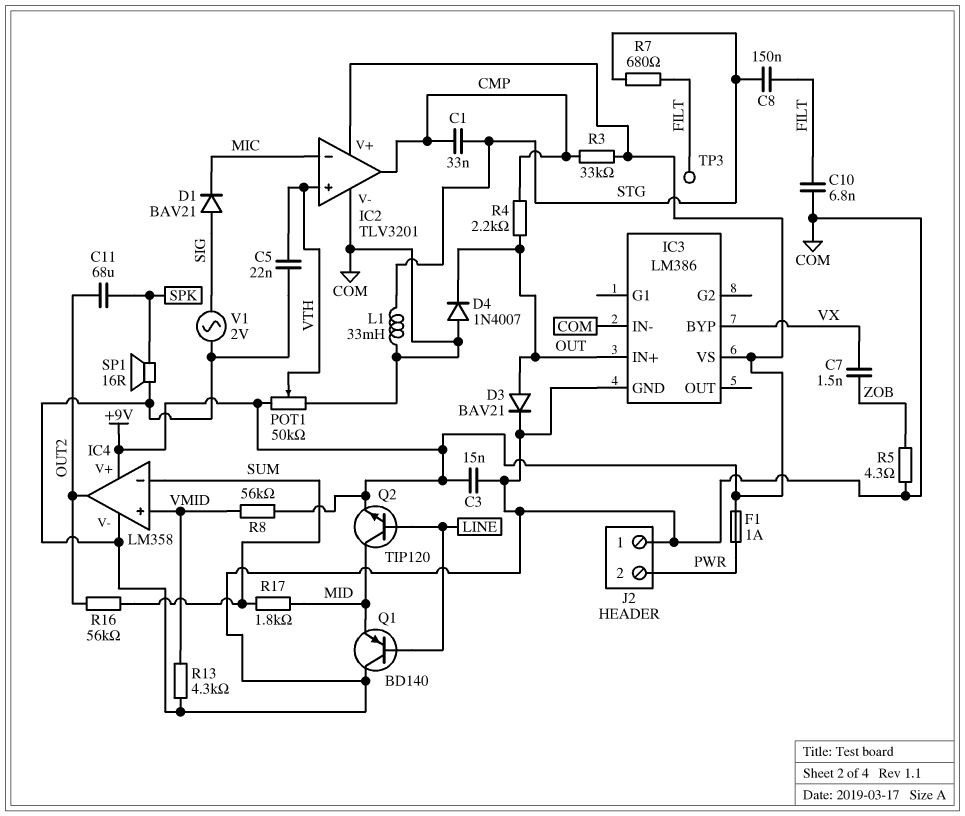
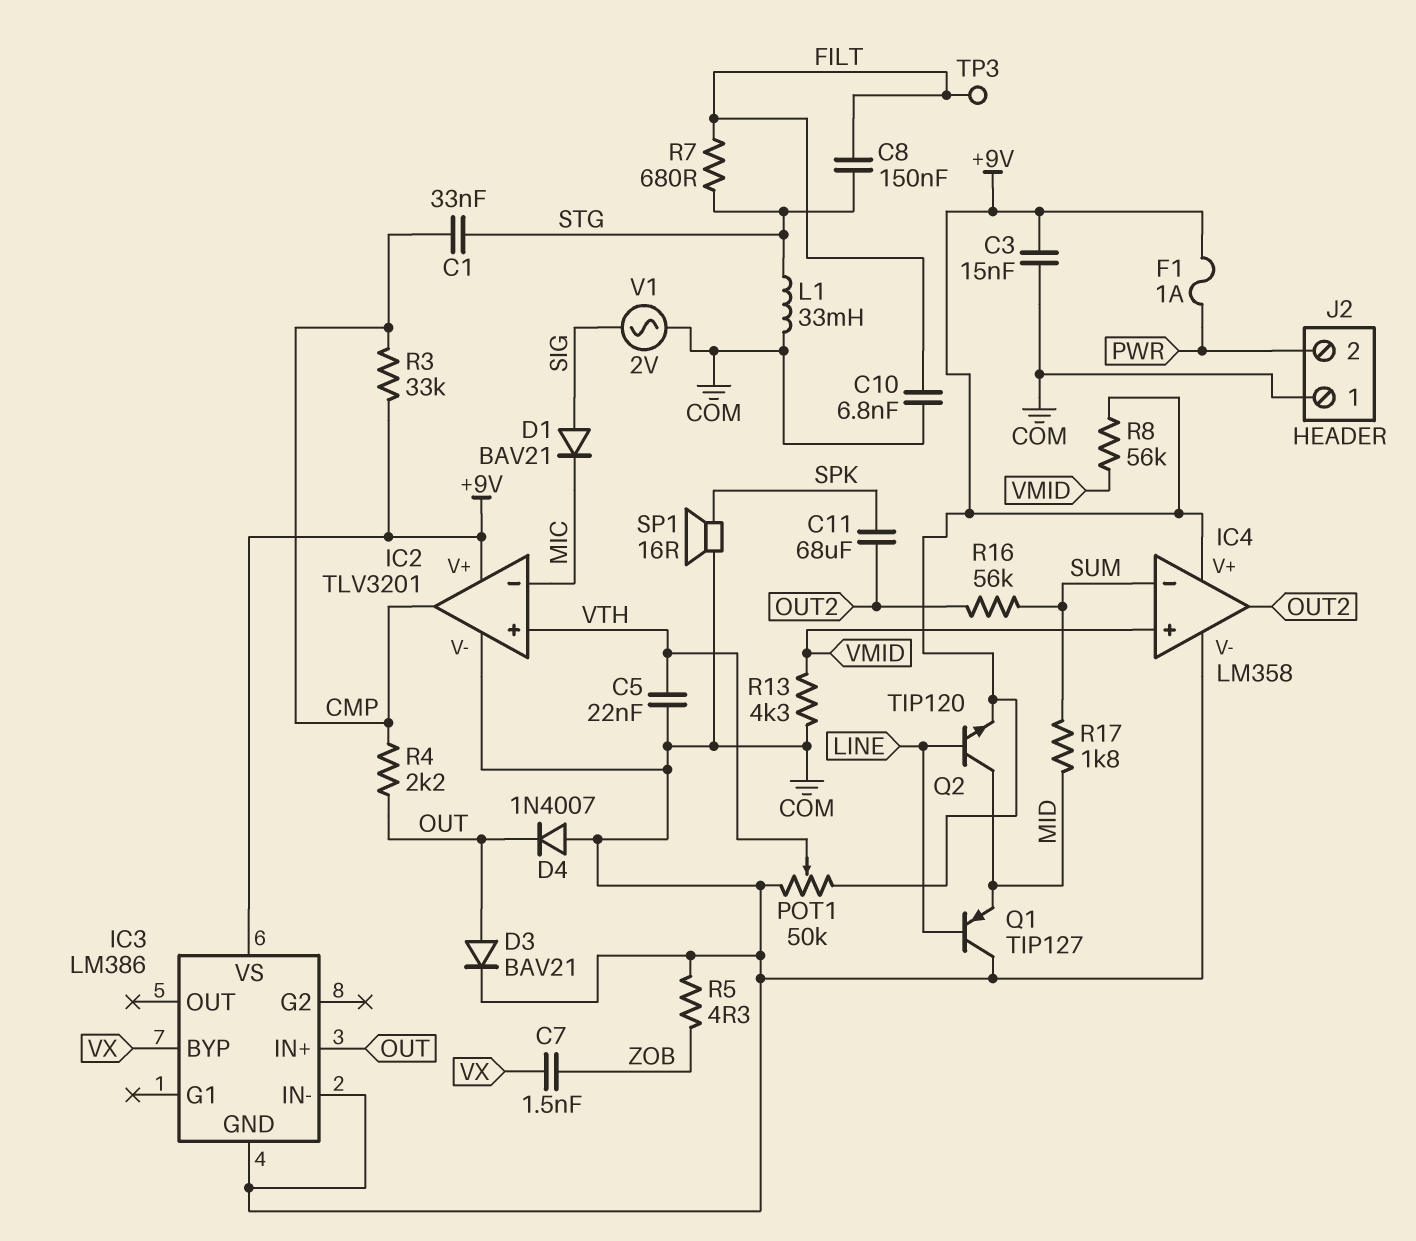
Q1: PNP BD140 (B LINE, C COM, E MID) -> PNP TIP127 (B LINE, C COM, E MID)

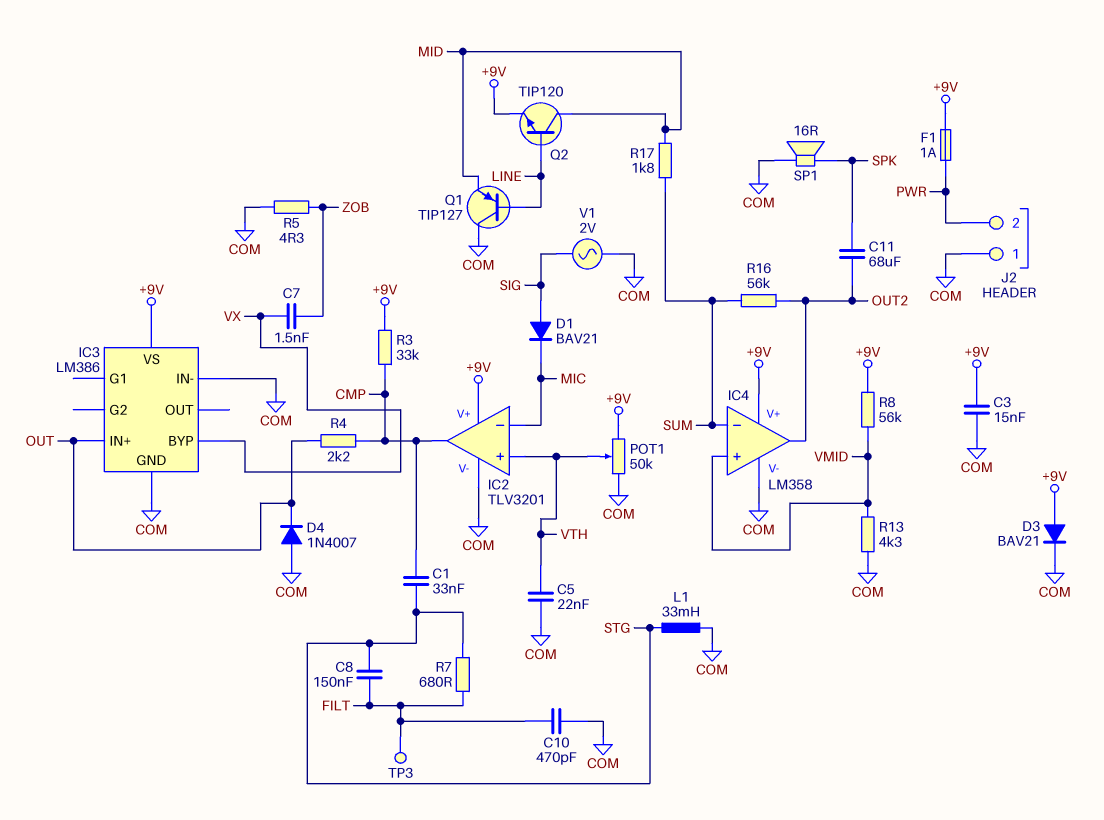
C10: 6.8nF (COM, FILT) -> 470pF (COM, FILT)
D3: diode BAV21 (A OUT, K COM) -> diode BAV21 (A +9V, K COM)

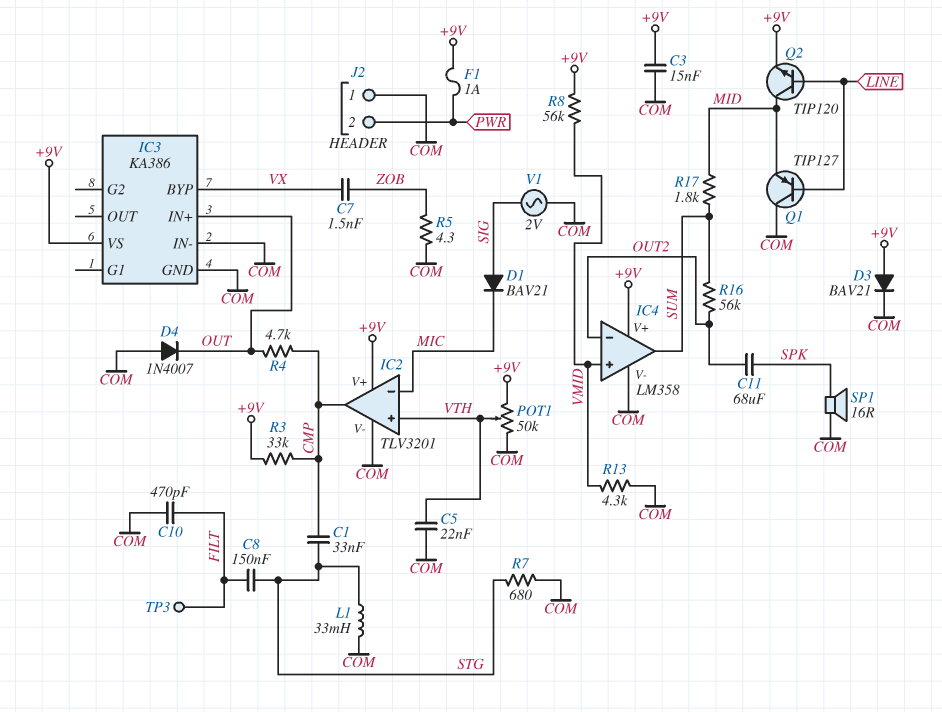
IC3: LM386 -> KA386
IC4 pin in-: SUM -> OUT2
IC4 pin out: OUT2 -> SUM
R4: 2.2k (CMP, OUT) -> 4.7k (CMP, OUT)
R7: 680 (FILT, STG) -> 680 (COM, STG)

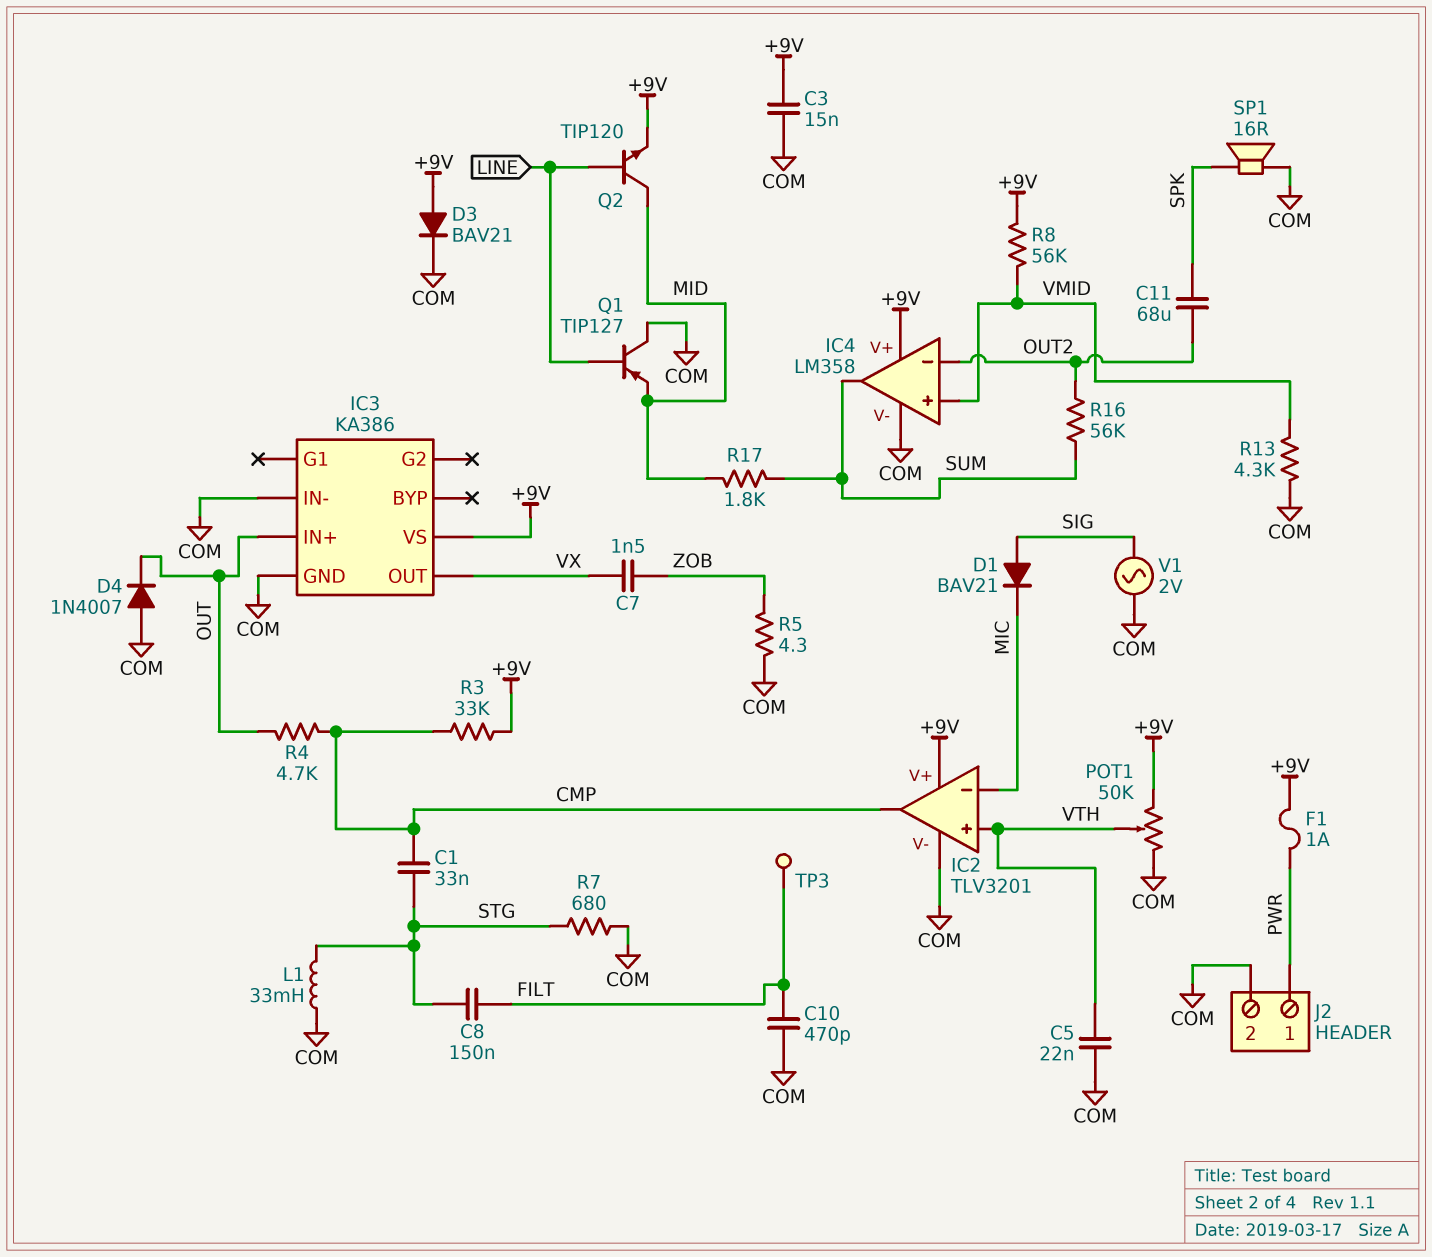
IC3 pin BYP: VX -> none
IC3 pin OUT: none -> VX
J2 pin 1: COM -> PWR
J2 pin 2: PWR -> COM

